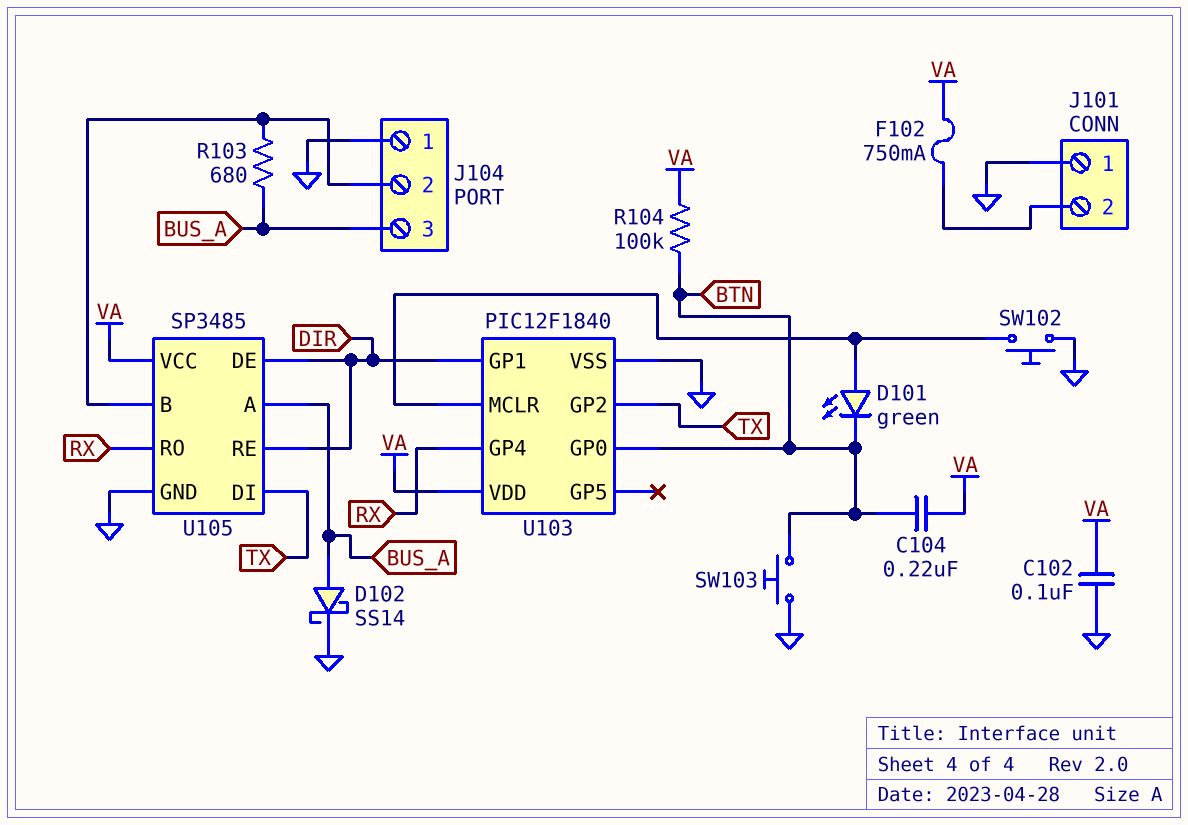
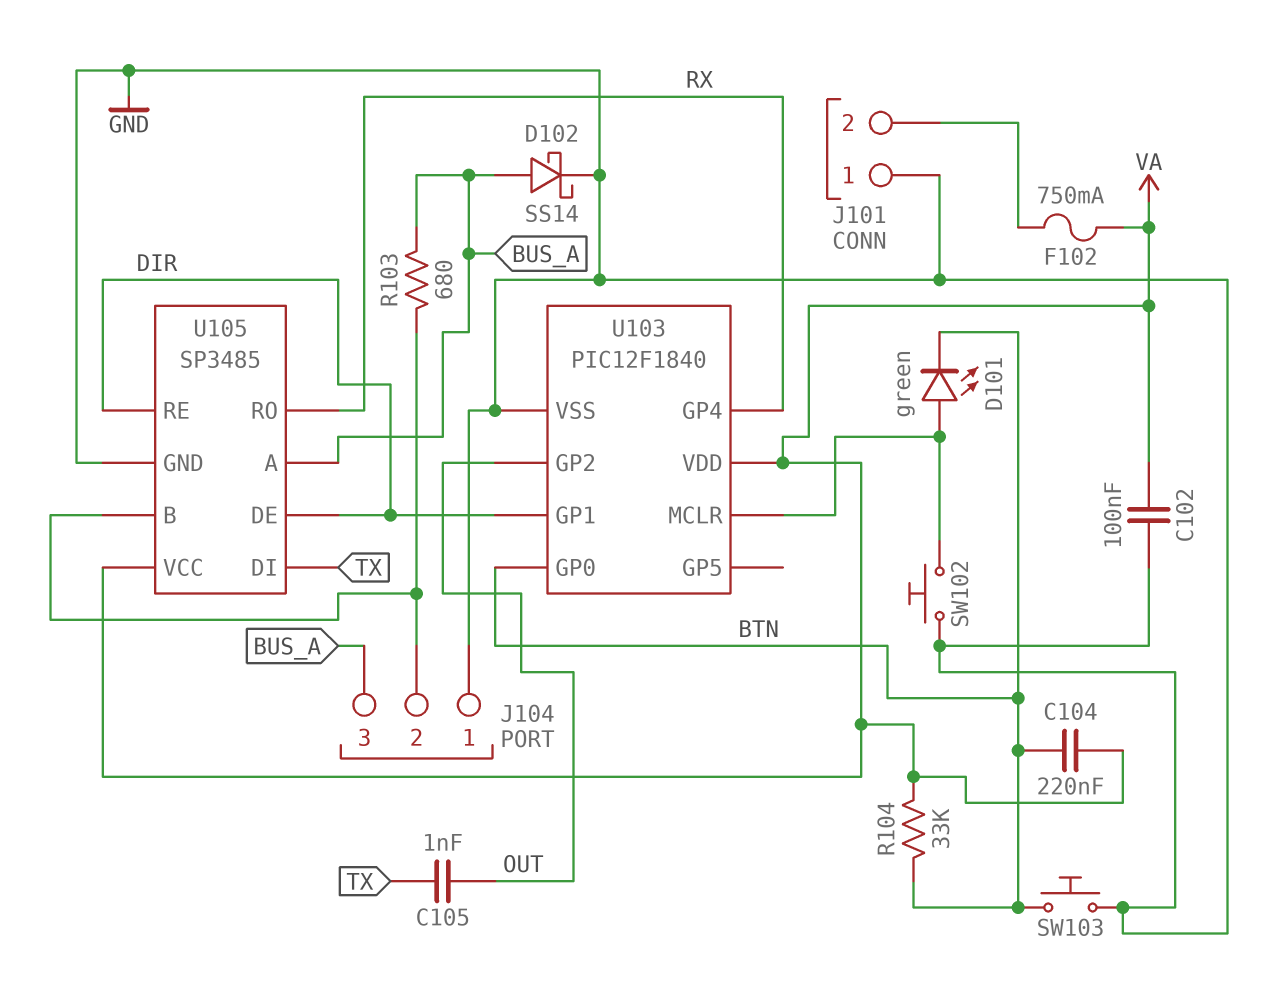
C105: none -> 1nF (OUT, TX)
R104: 100k (BTN, VA) -> 33k (BTN, VA)
U103 pin GP2: TX -> OUT

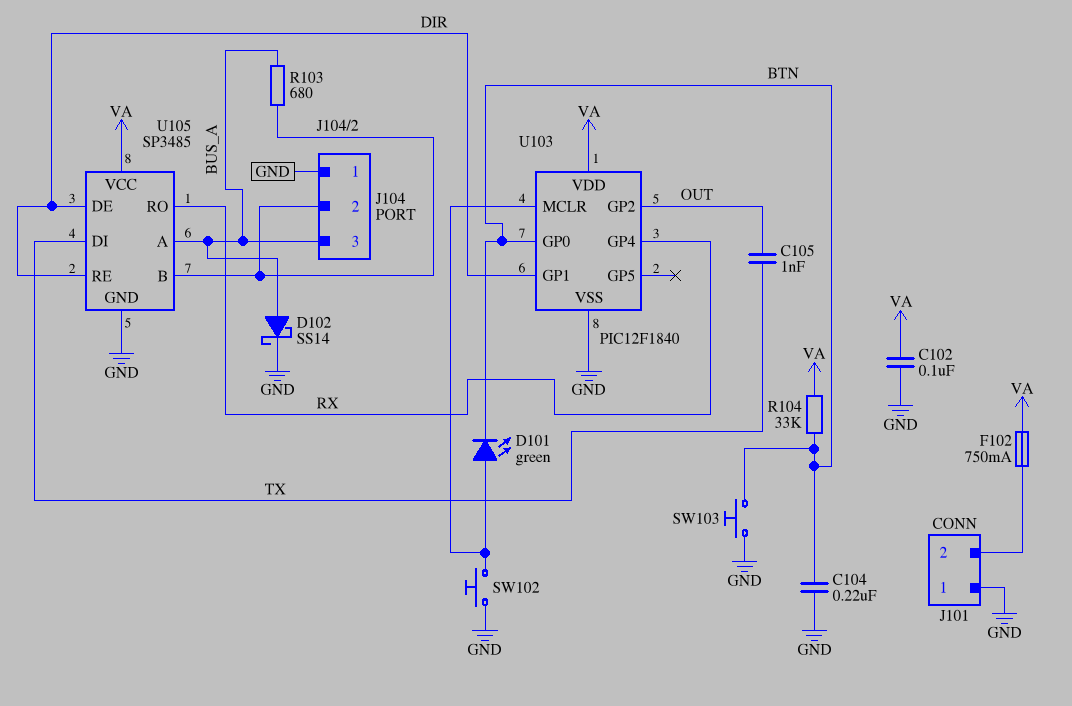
C104: 220nF (BTN, VA) -> 220nF (BTN, GND)

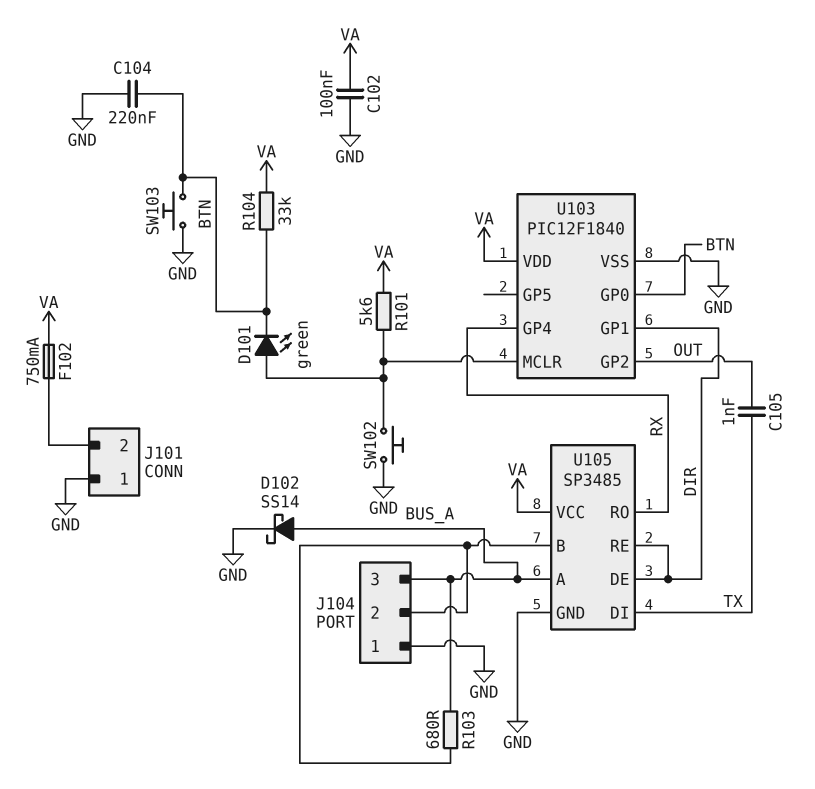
R101: none -> 5.6k (U103/MCLR, VA)

